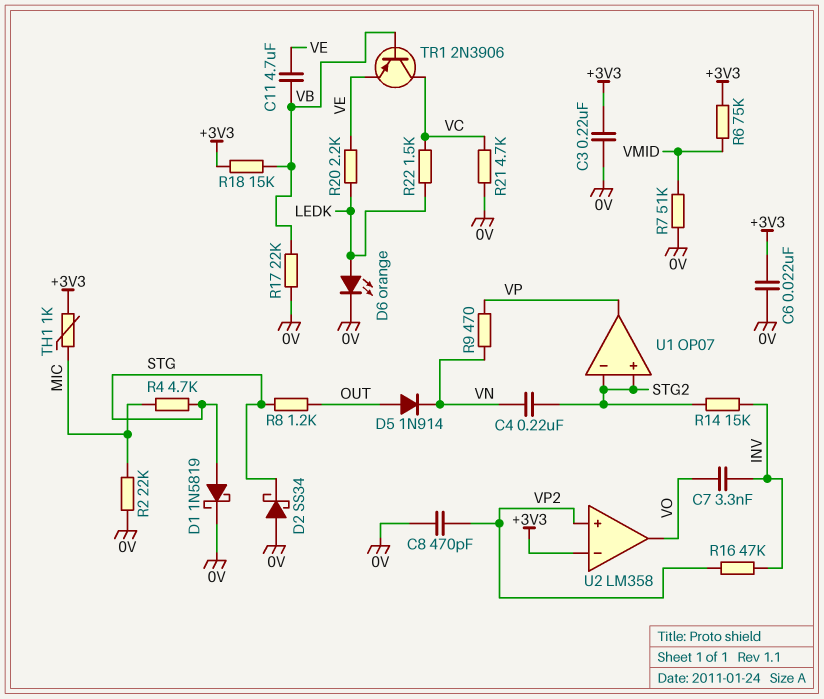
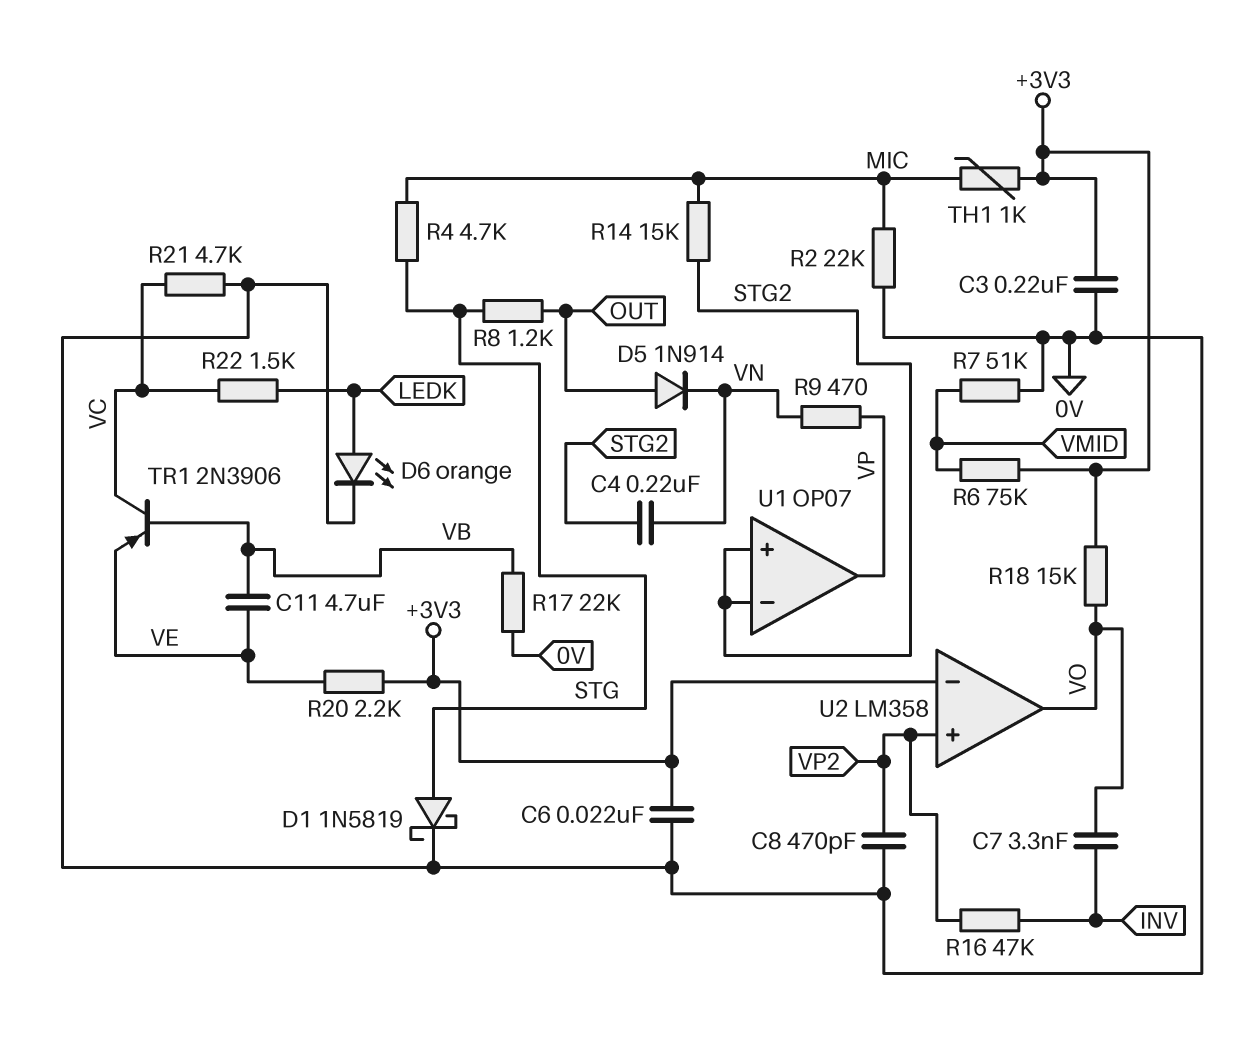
D2: schottky SS34 (A 0V, K STG) -> none
R14: 15k (INV, STG2) -> 15k (MIC, STG2)
R18: 15k (+3V3, VB) -> 15k (+3V3, VO)
R20: 2.2k (LEDK, VE) -> 2.2k (+3V3, VE)

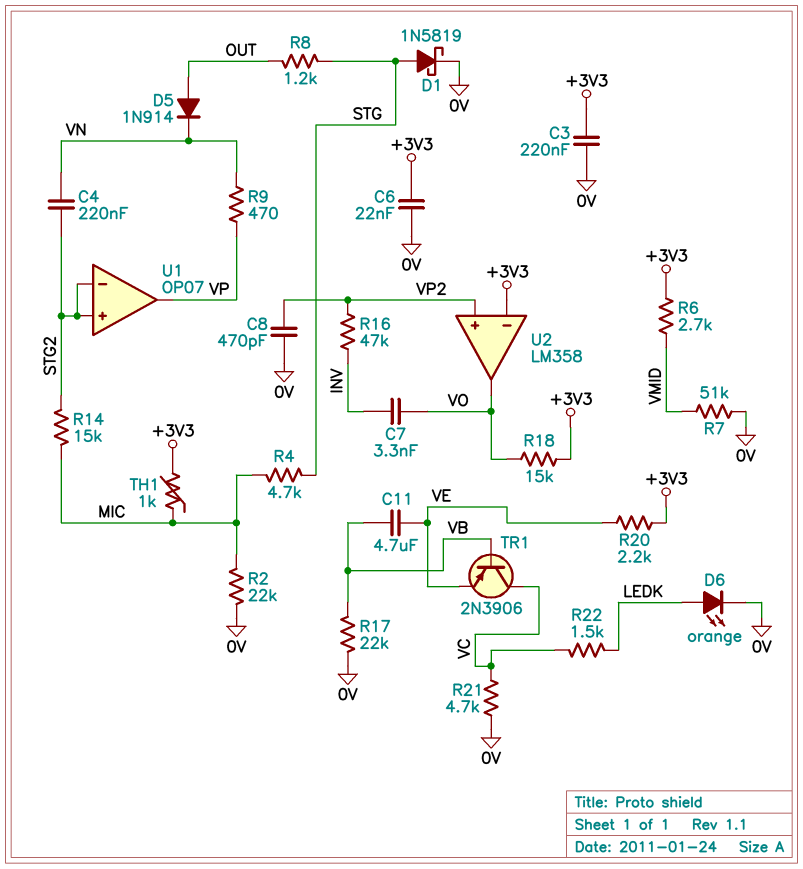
R6: 75k (+3V3, VMID) -> 2.7k (+3V3, VMID)

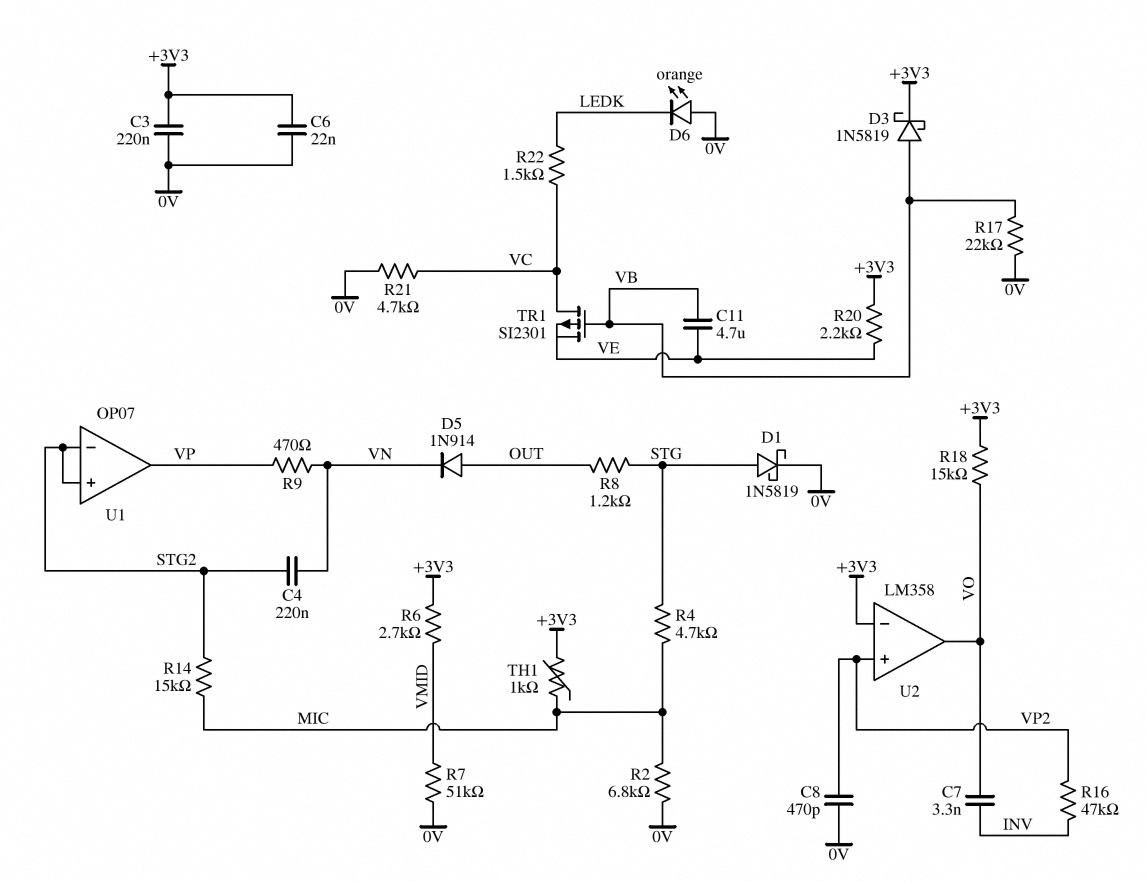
D3: none -> schottky 1N5819 (A VB, K +3V3)
D6: LED orange (A LEDK, K 0V) -> LED orange (A 0V, K LEDK)
R2: 22k (0V, MIC) -> 6.8k (0V, MIC)
TR1: PNP 2N3906 (B VB, C VC, E VE) -> PMOS SI2301 (G VB, D VC, S VE)

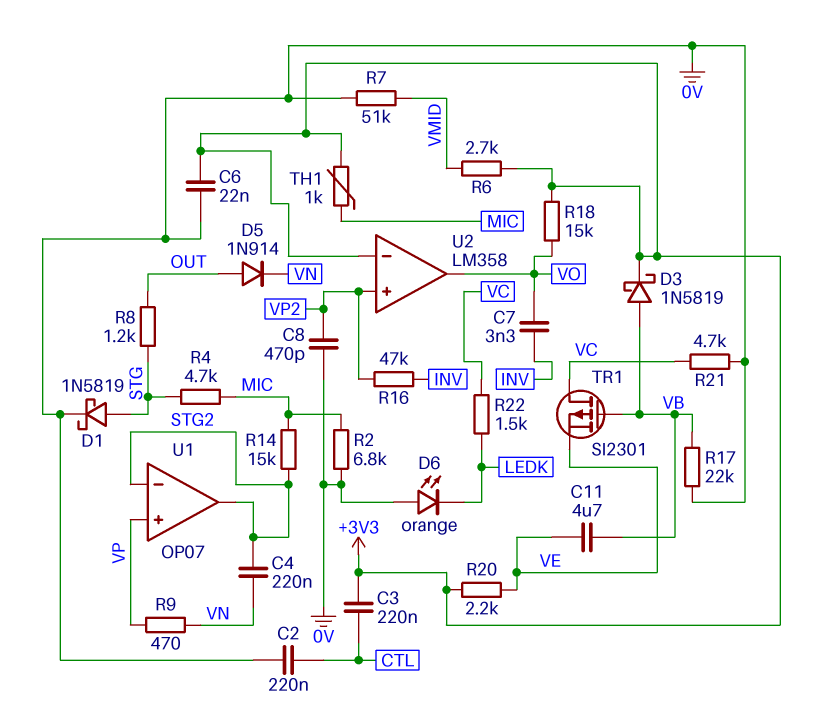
C2: none -> 220nF (0V, CTL)
C3: 220nF (+3V3, 0V) -> 220nF (+3V3, CTL)
U1 pin in+: STG2 -> VP
U1 pin out: VP -> STG2

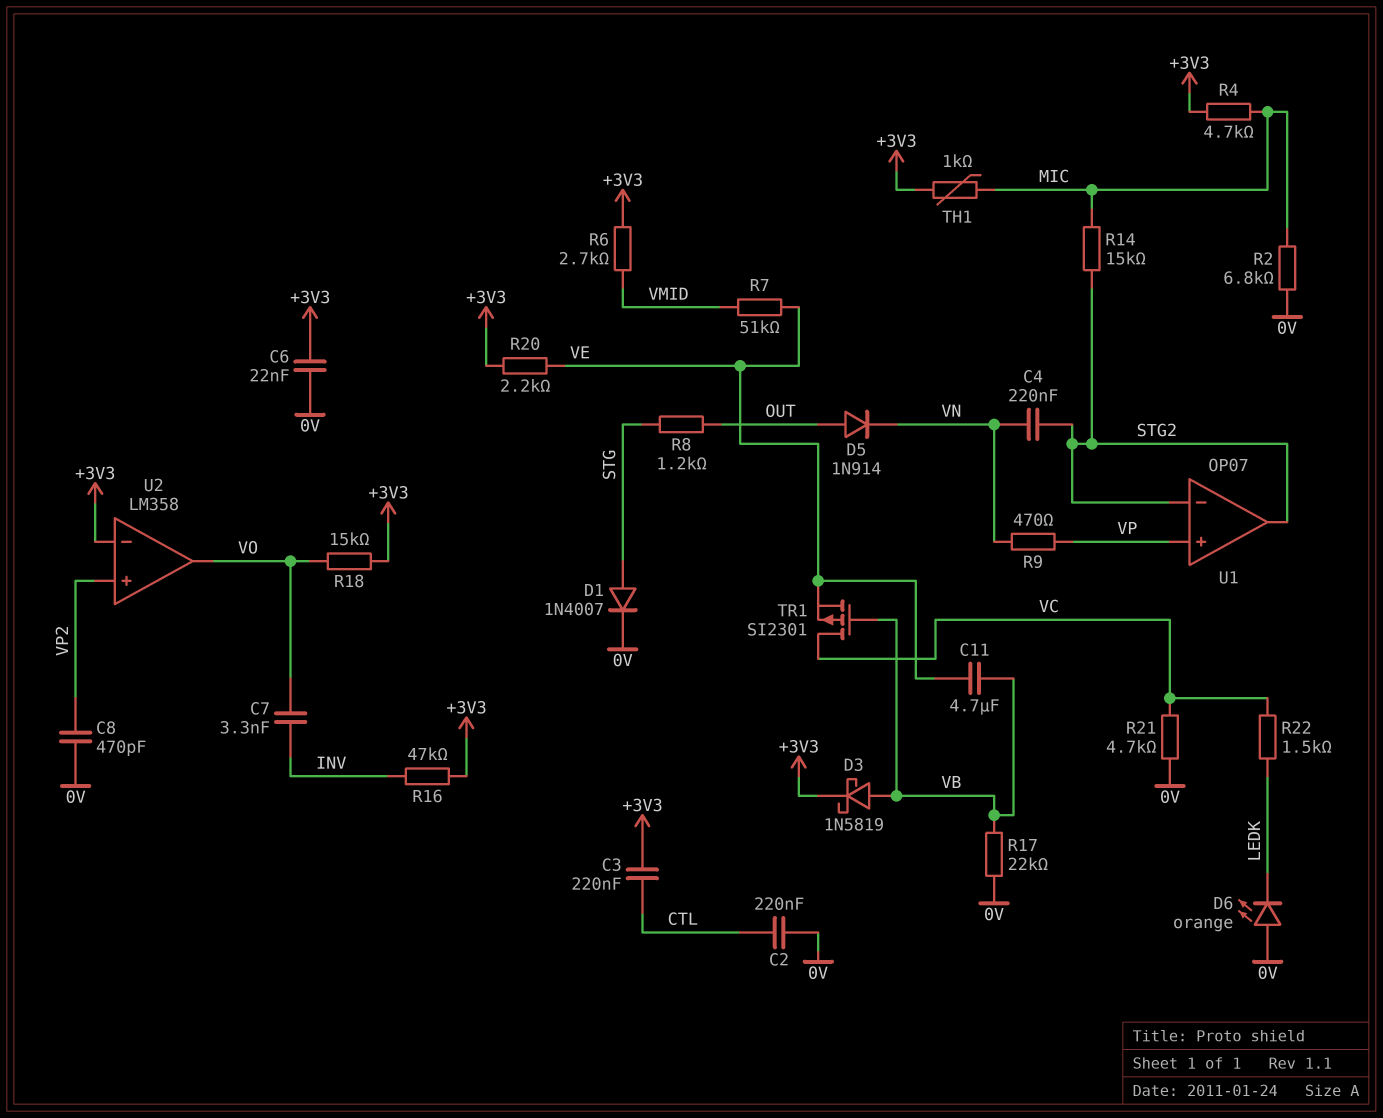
D1: schottky 1N5819 (A STG, K 0V) -> diode 1N4007 (A STG, K 0V)
R4: 4.7k (MIC, STG) -> 4.7k (+3V3, MIC)
R7: 51k (0V, VMID) -> 51k (VE, VMID)
R16: 47k (INV, VP2) -> 47k (+3V3, INV)

